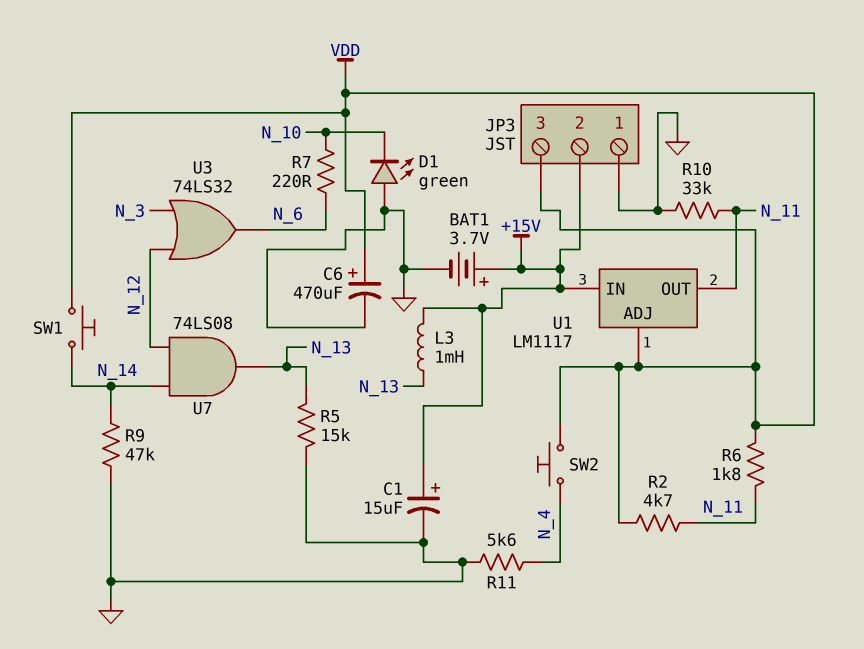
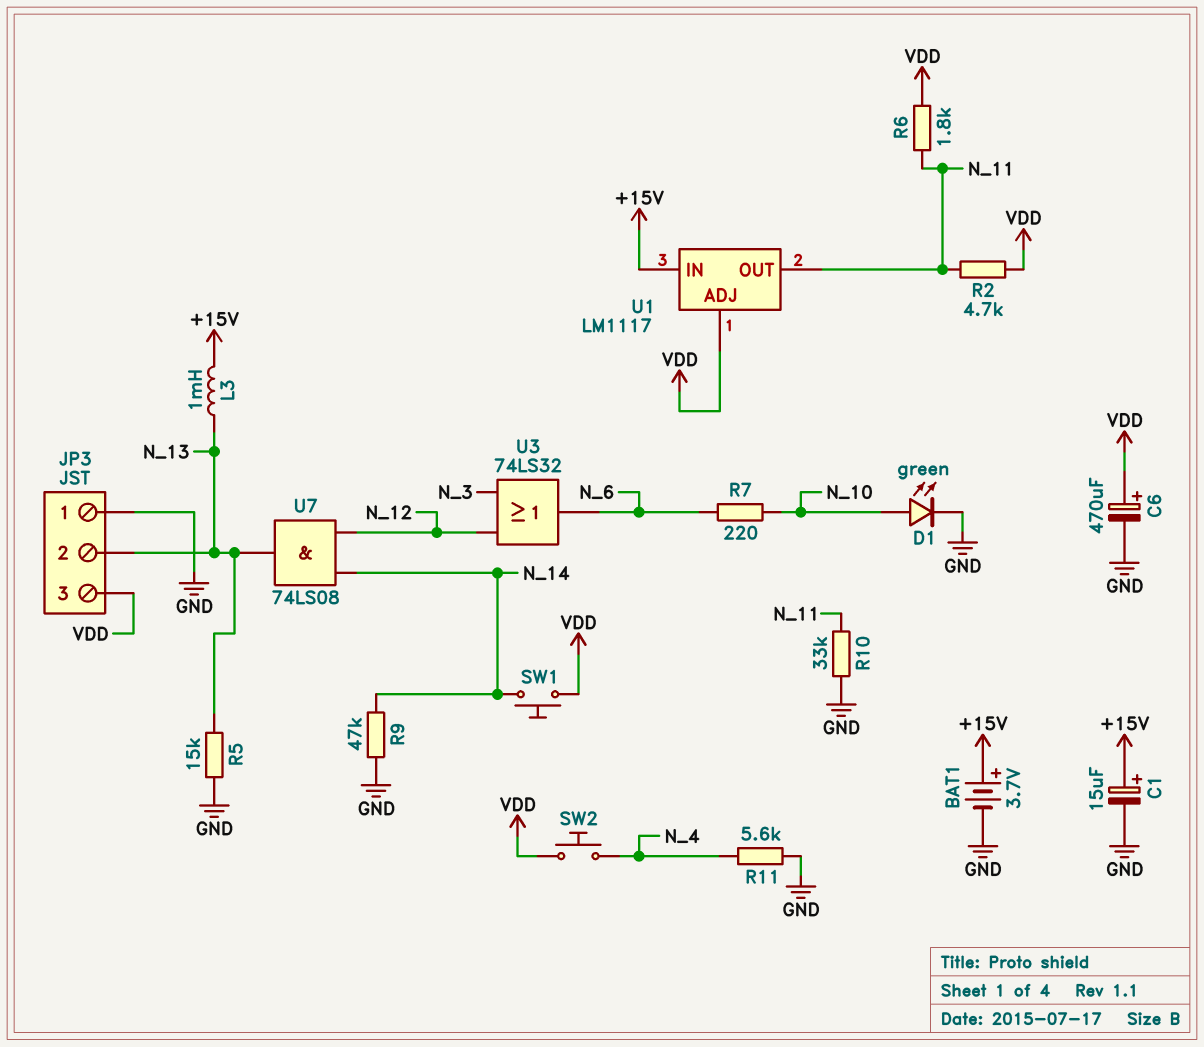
D1: LED green (A GND, K N_10) -> LED green (A N_10, K GND)
JP3 pin 2: +15V -> N_13

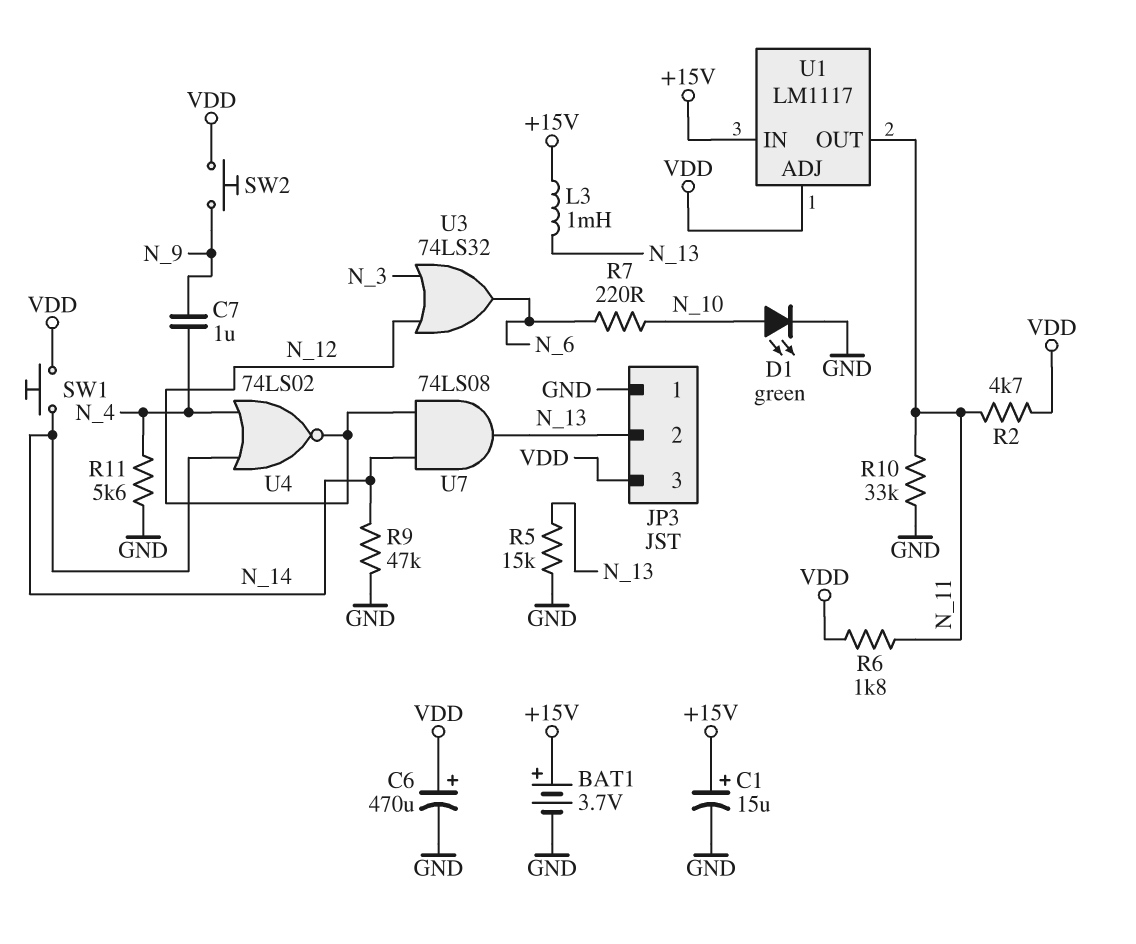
C7: none -> 1uF (N_4, N_9)
SW2: button (N_4, VDD) -> button (N_9, VDD)
U4: none -> NOR 74LS02 (in N_4, in N_14, out N_12)

